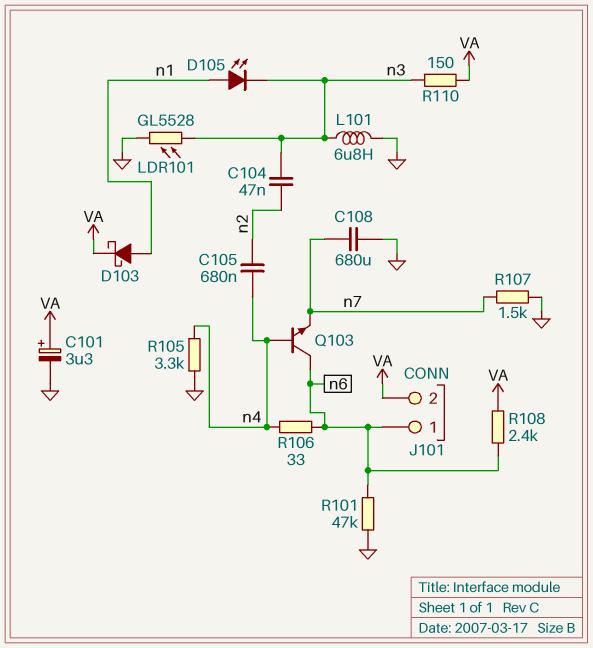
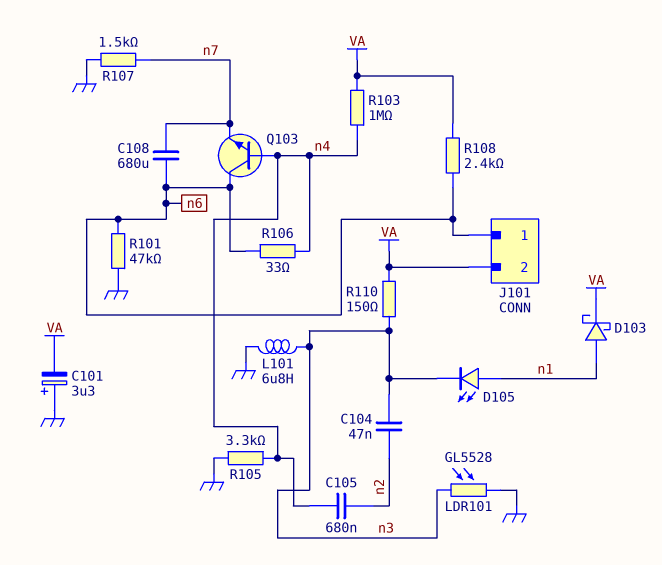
C101: 3.3uF (plus VA, minus GND) -> 3.3uF (plus GND, minus VA)
C108: 680uF (GND, n7) -> 680uF (n6, n7)
R103: none -> 1M (VA, n4)

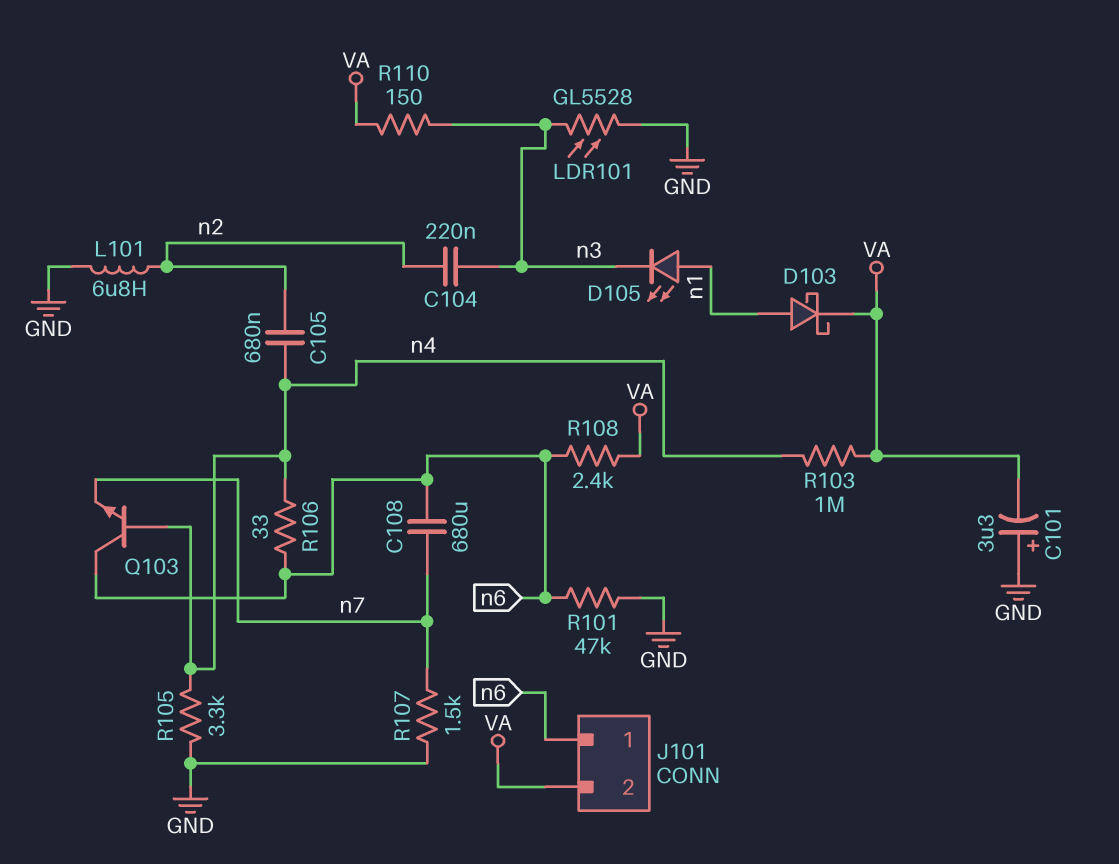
C104: 47nF (n2, n3) -> 220nF (n2, n3)
L101: 6.8uH (GND, n3) -> 6.8uH (GND, n2)

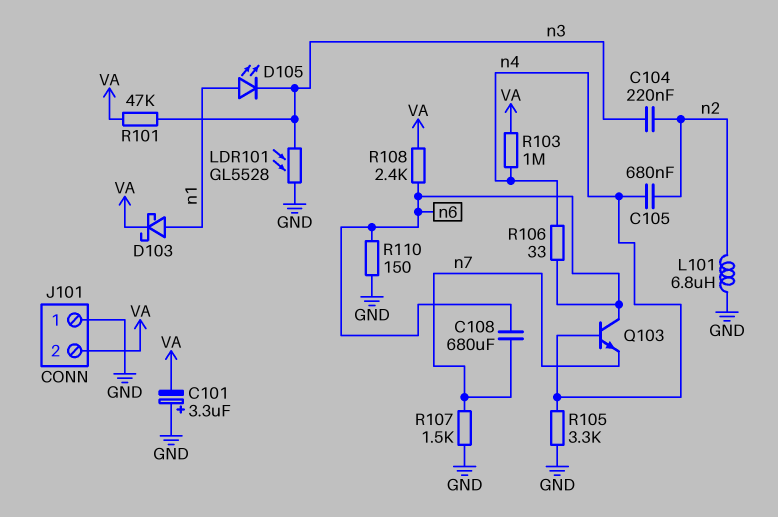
J101 pin 1: n6 -> GND
R101: 47k (GND, n6) -> 47k (VA, n3)
R110: 150 (VA, n3) -> 150 (GND, n6)

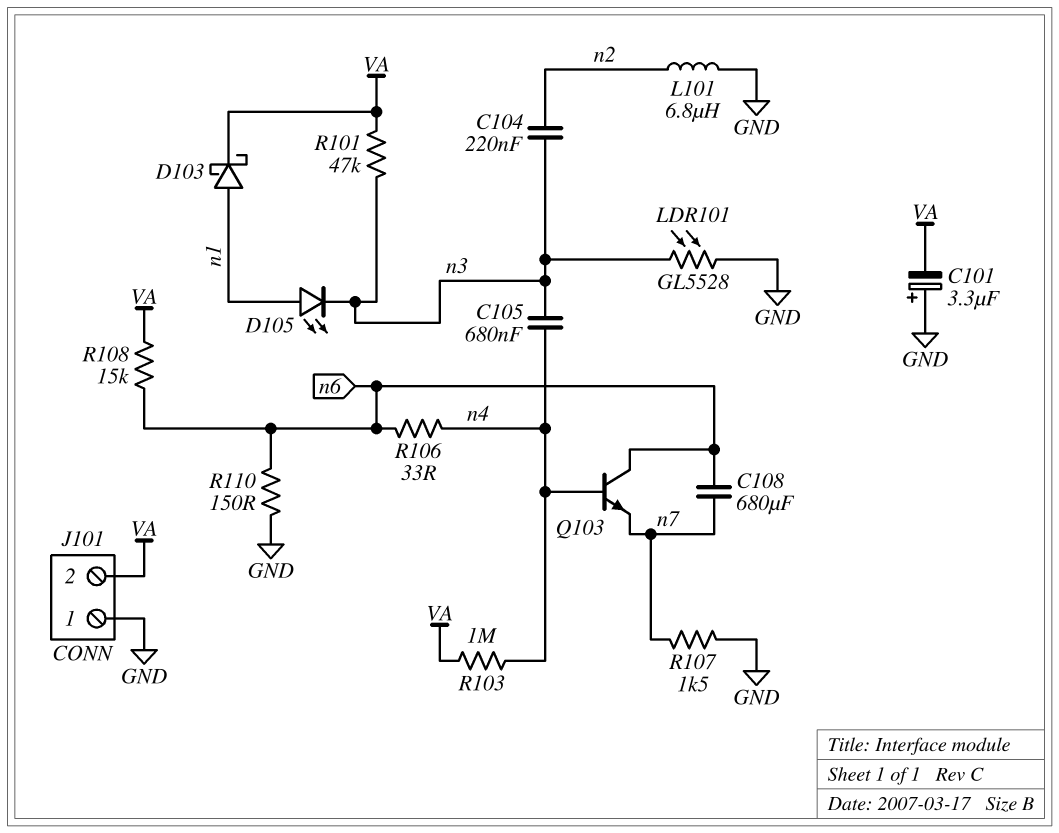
C105: 680nF (n2, n4) -> 680nF (n3, n4)
R105: 3.3k (GND, n4) -> none
R108: 2.4k (VA, n6) -> 15k (VA, n6)

